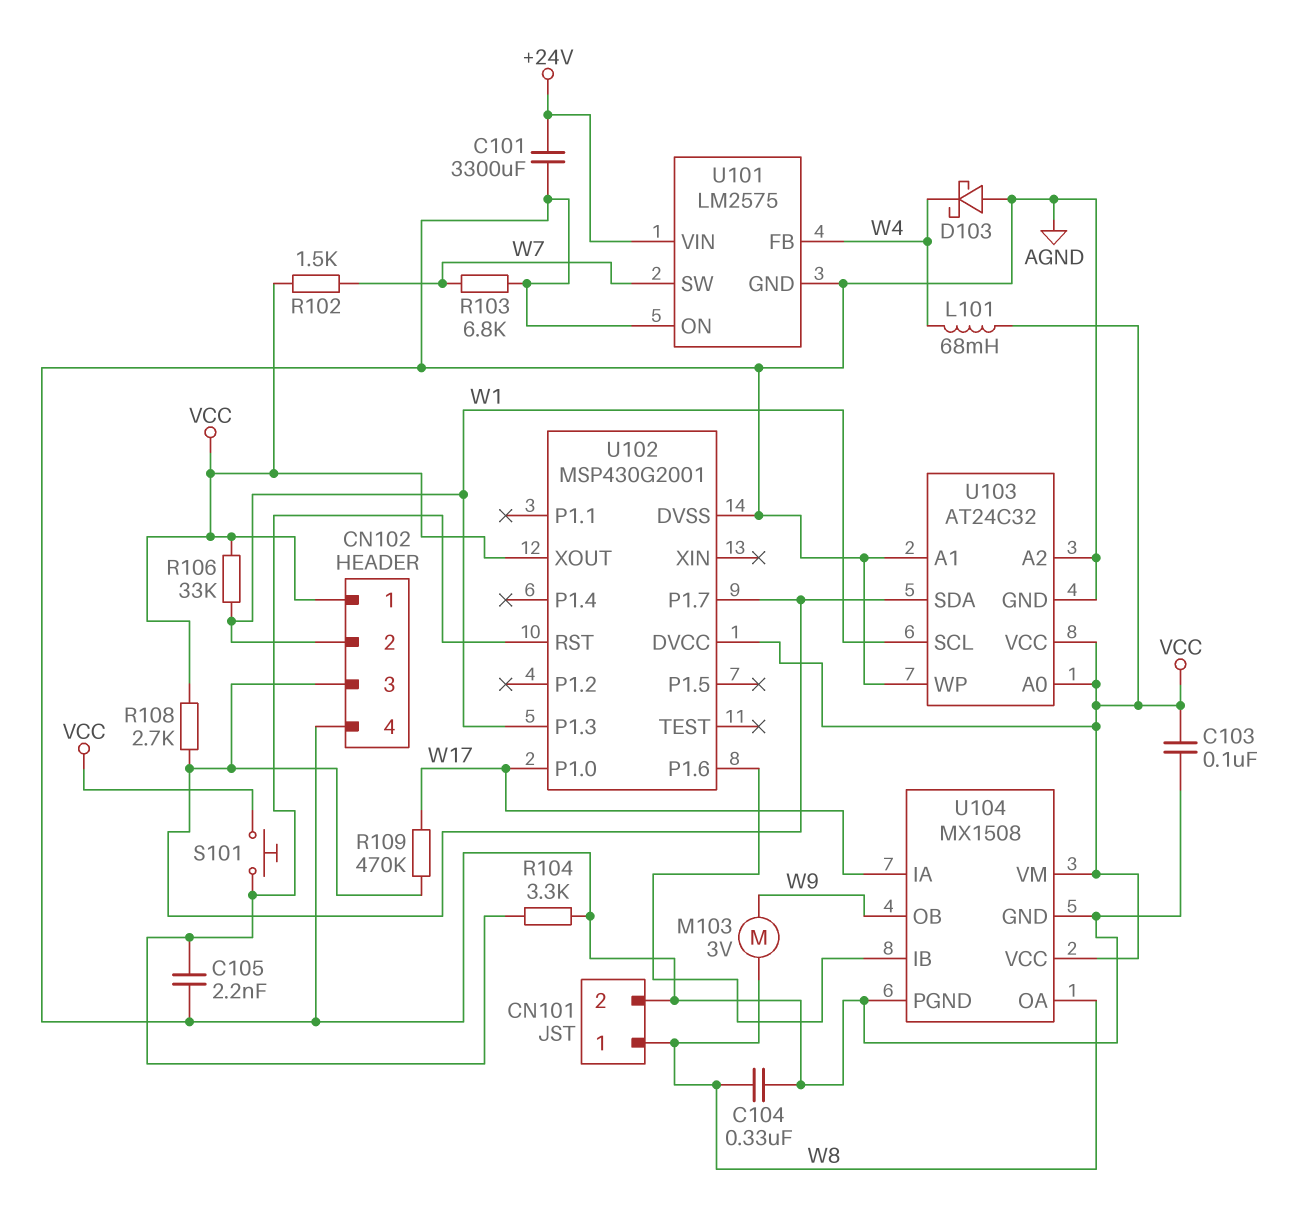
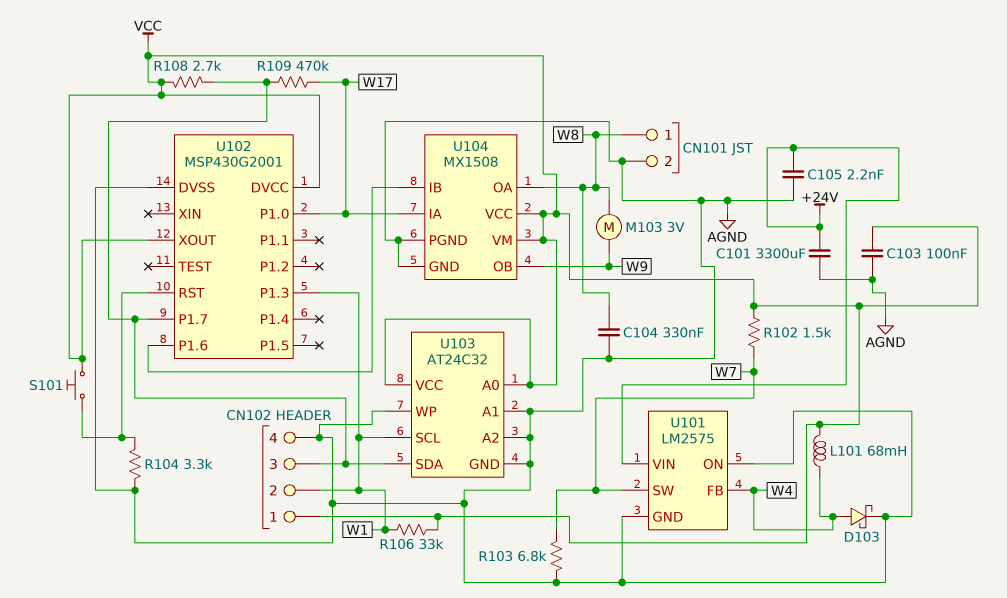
C105: 2.2nF (AGND, U102/RST) -> 2.2nF (+24V, AGND)
D103: schottky (A AGND, K W4) -> schottky (A W4, K AGND)

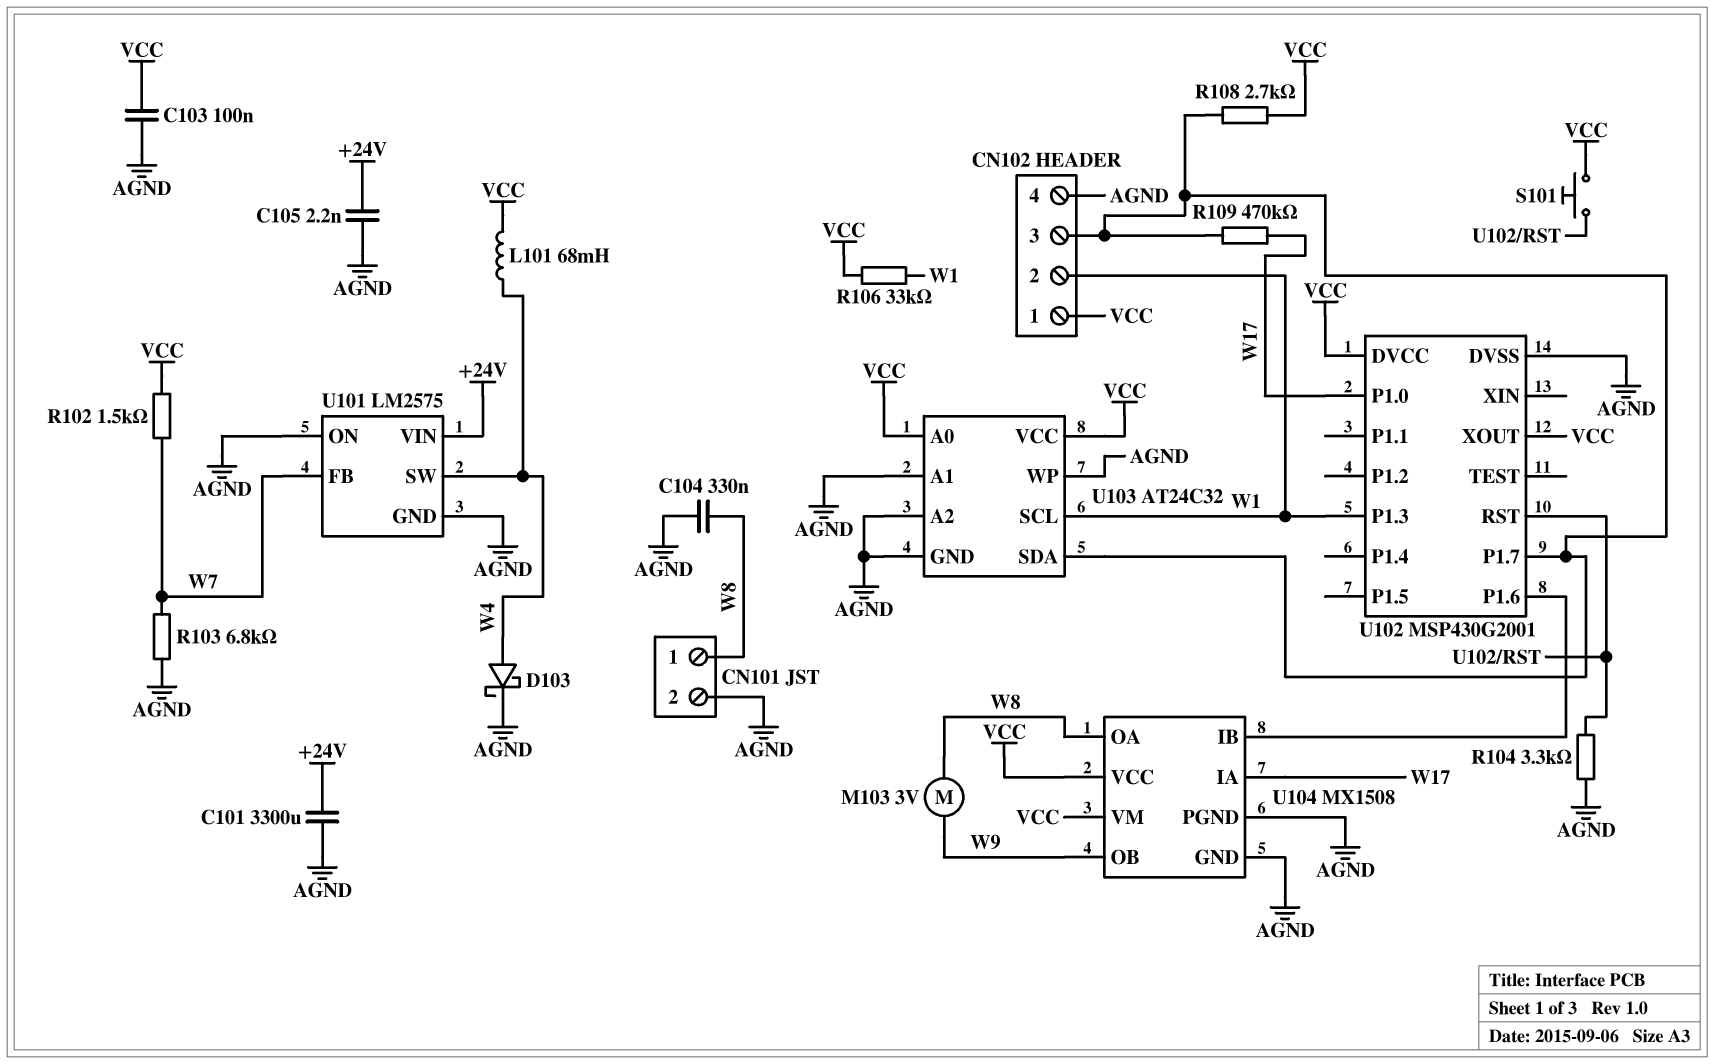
U101 pin FB: W4 -> W7
U101 pin SW: W7 -> W4

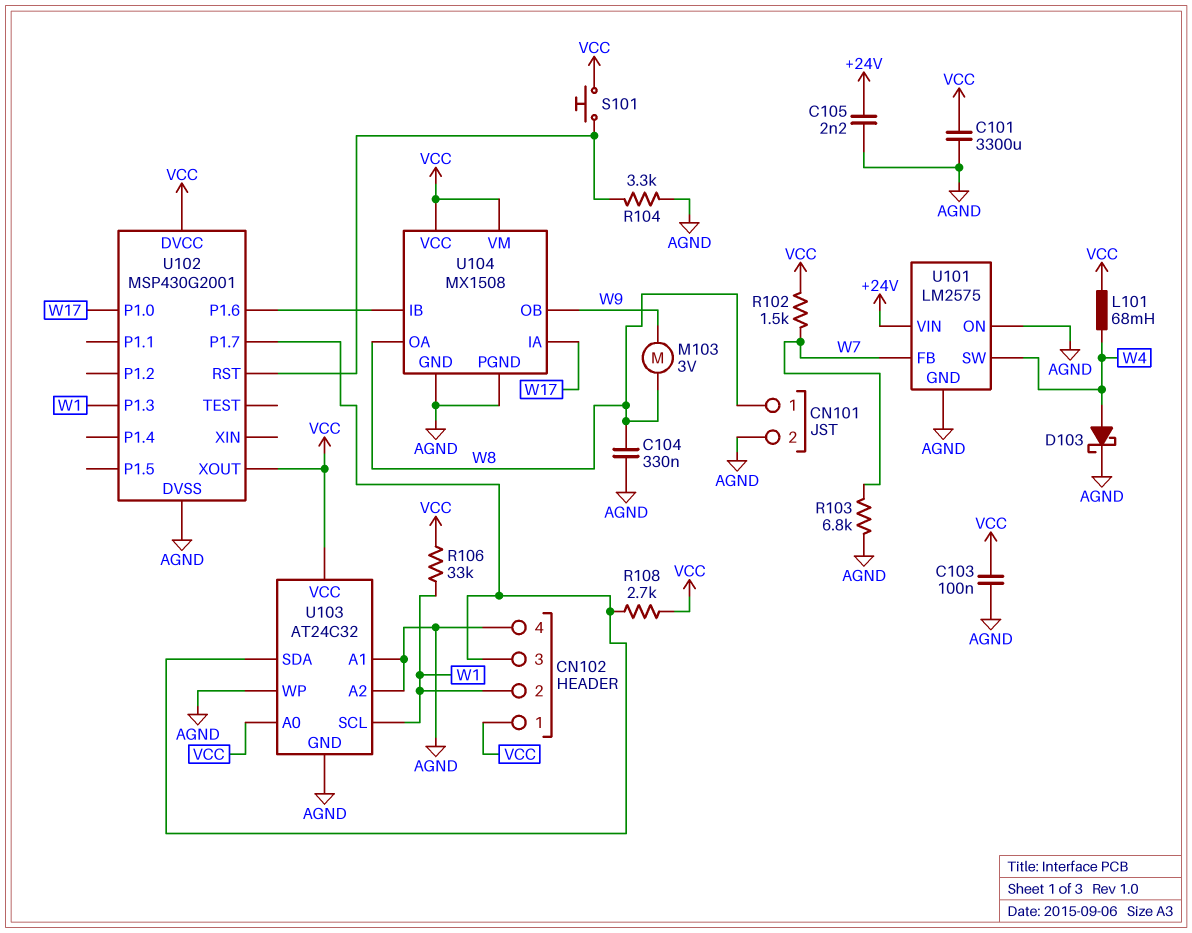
C101: 3300uF (+24V, AGND) -> 3300uF (AGND, VCC)
R109: 470k (CN102/3, W17) -> none

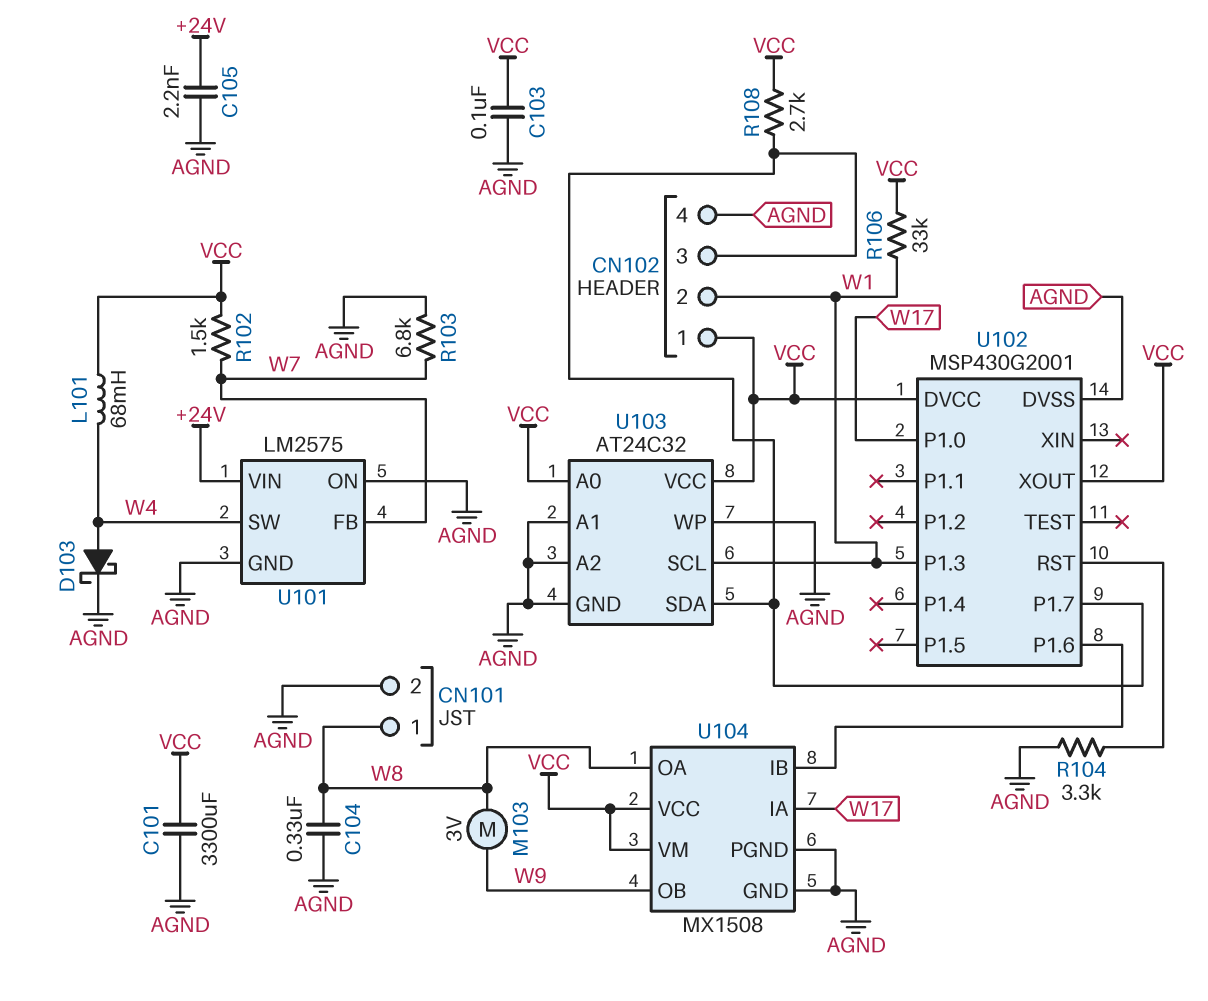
S101: button (U102/RST, VCC) -> none

